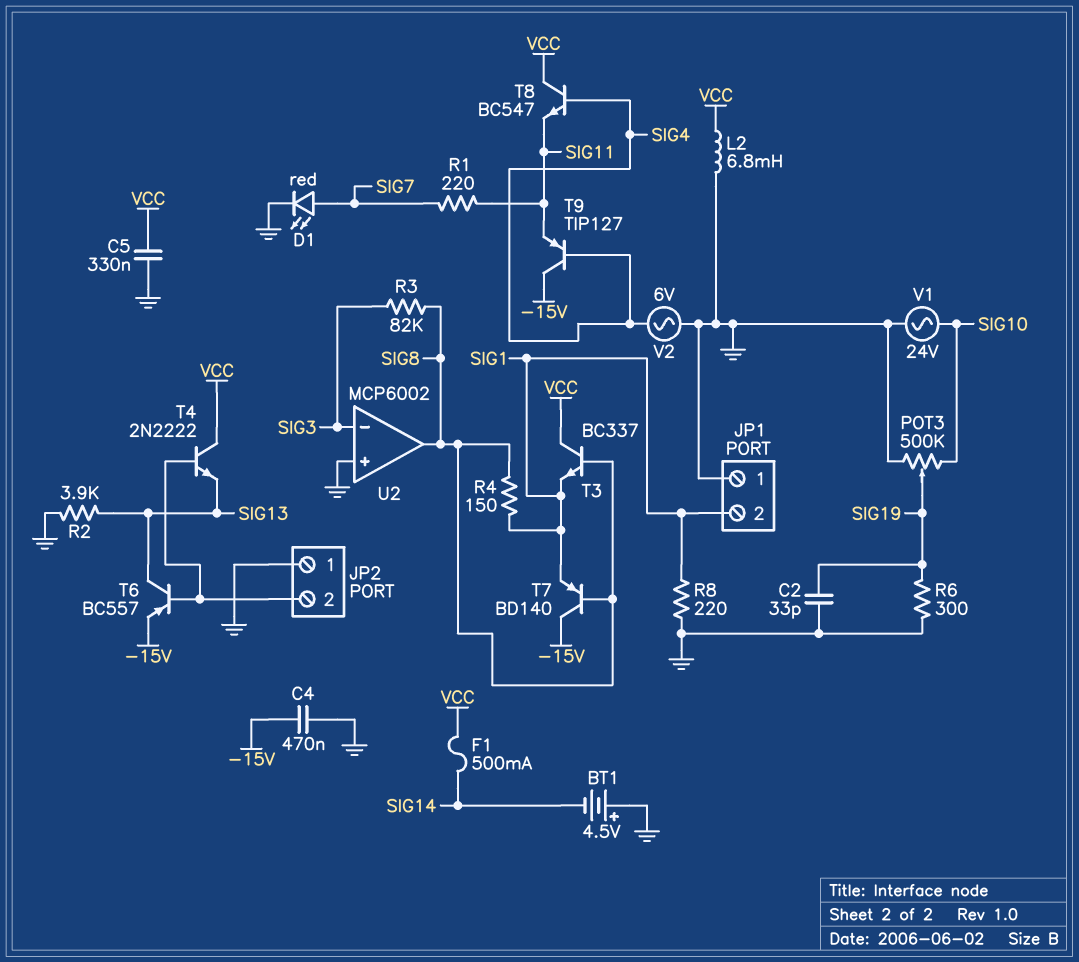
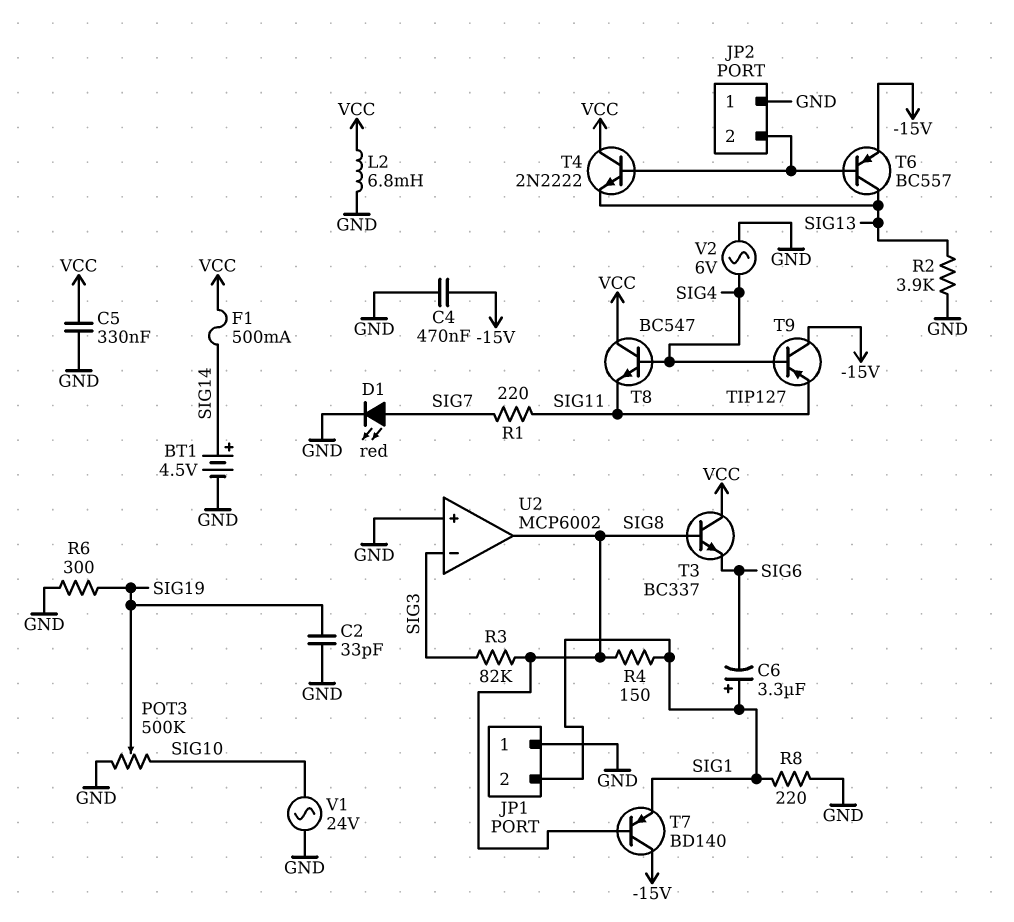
BT1: 4.5V (plus GND, minus SIG14) -> 4.5V (plus SIG14, minus GND)
C6: none -> 3.3uF (plus SIG1, minus SIG6)
T3: NPN BC337 (B SIG8, C VCC, E SIG1) -> NPN BC337 (B SIG8, C VCC, E SIG6)

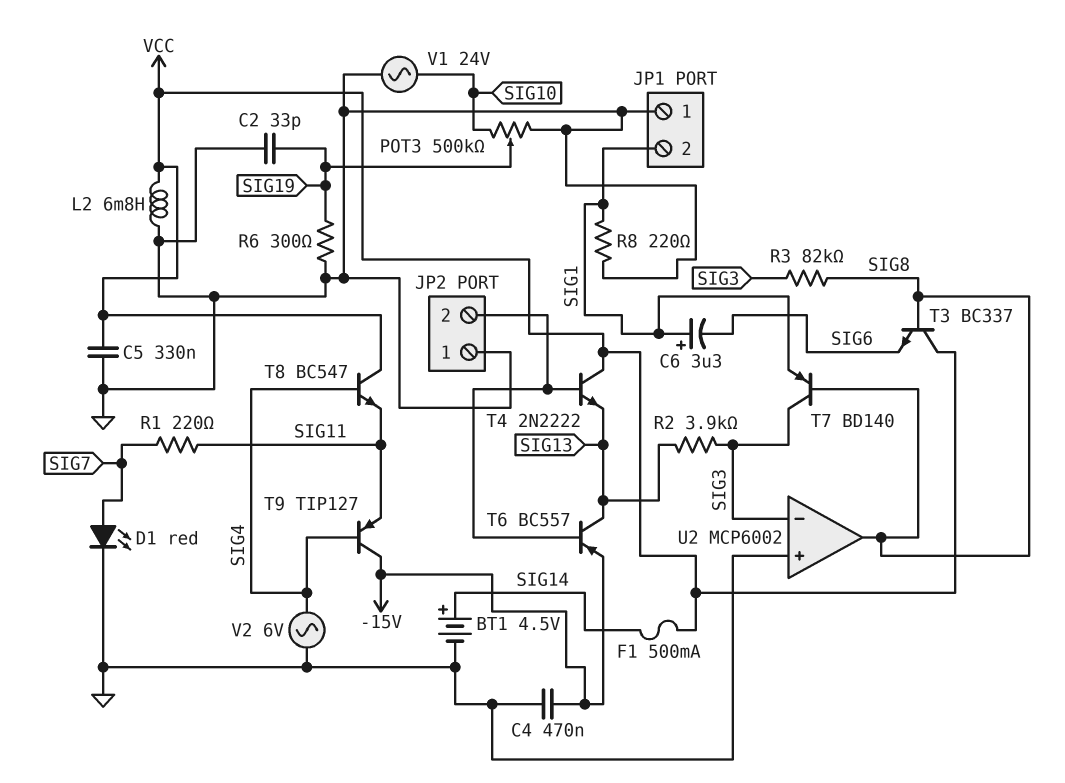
R2: 3.9k (GND, SIG13) -> 3.9k (SIG3, SIG13)
R4: 150 (SIG1, SIG8) -> none
T7: PNP BD140 (B SIG8, C -15V, E SIG1) -> PNP BD140 (B SIG8, C SIG3, E SIG1)

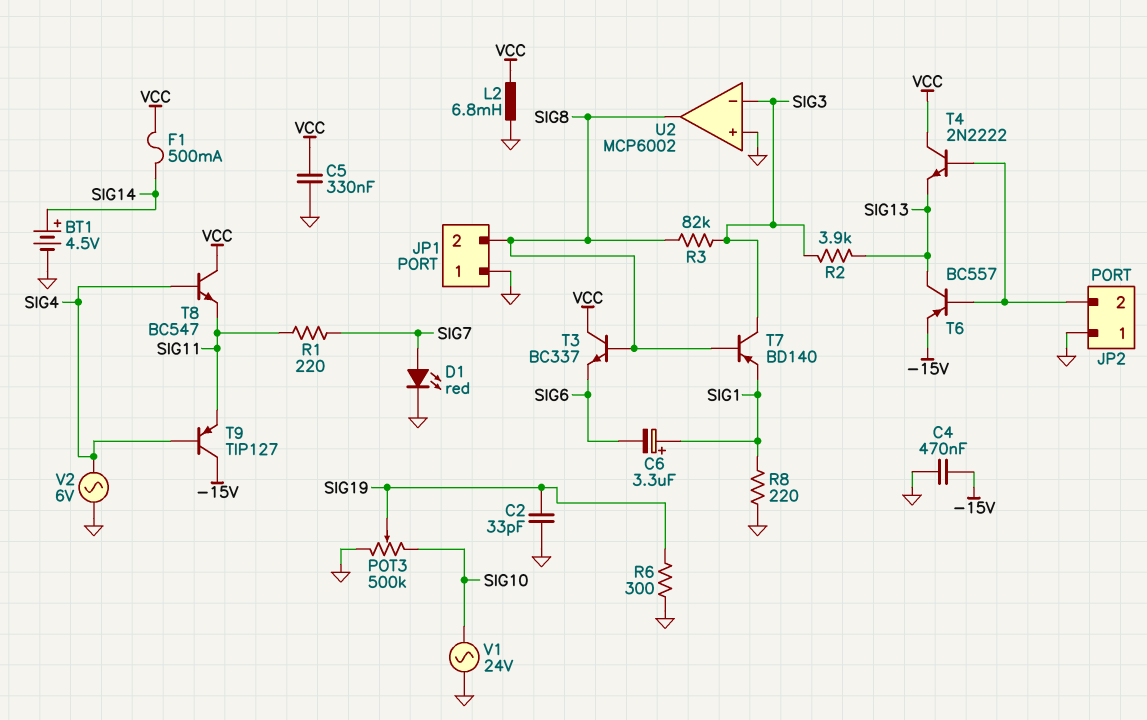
JP1 pin 2: SIG1 -> SIG8

